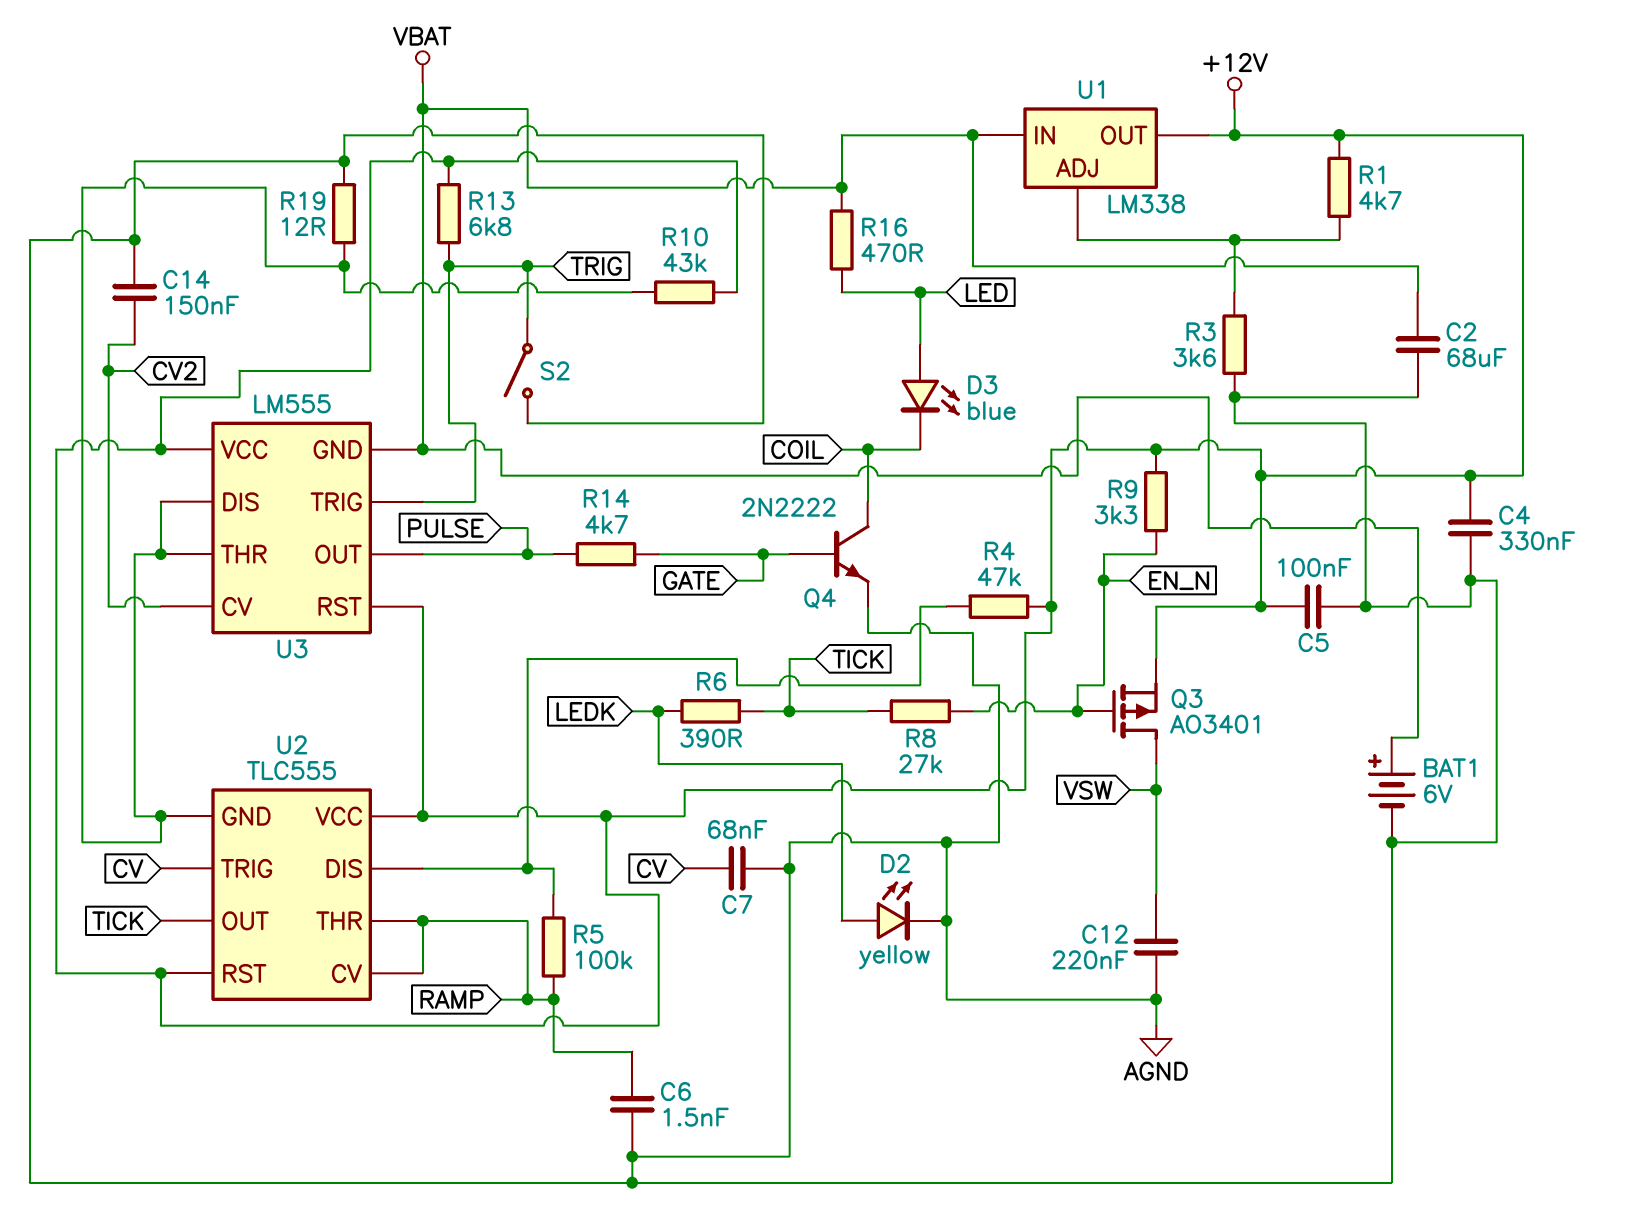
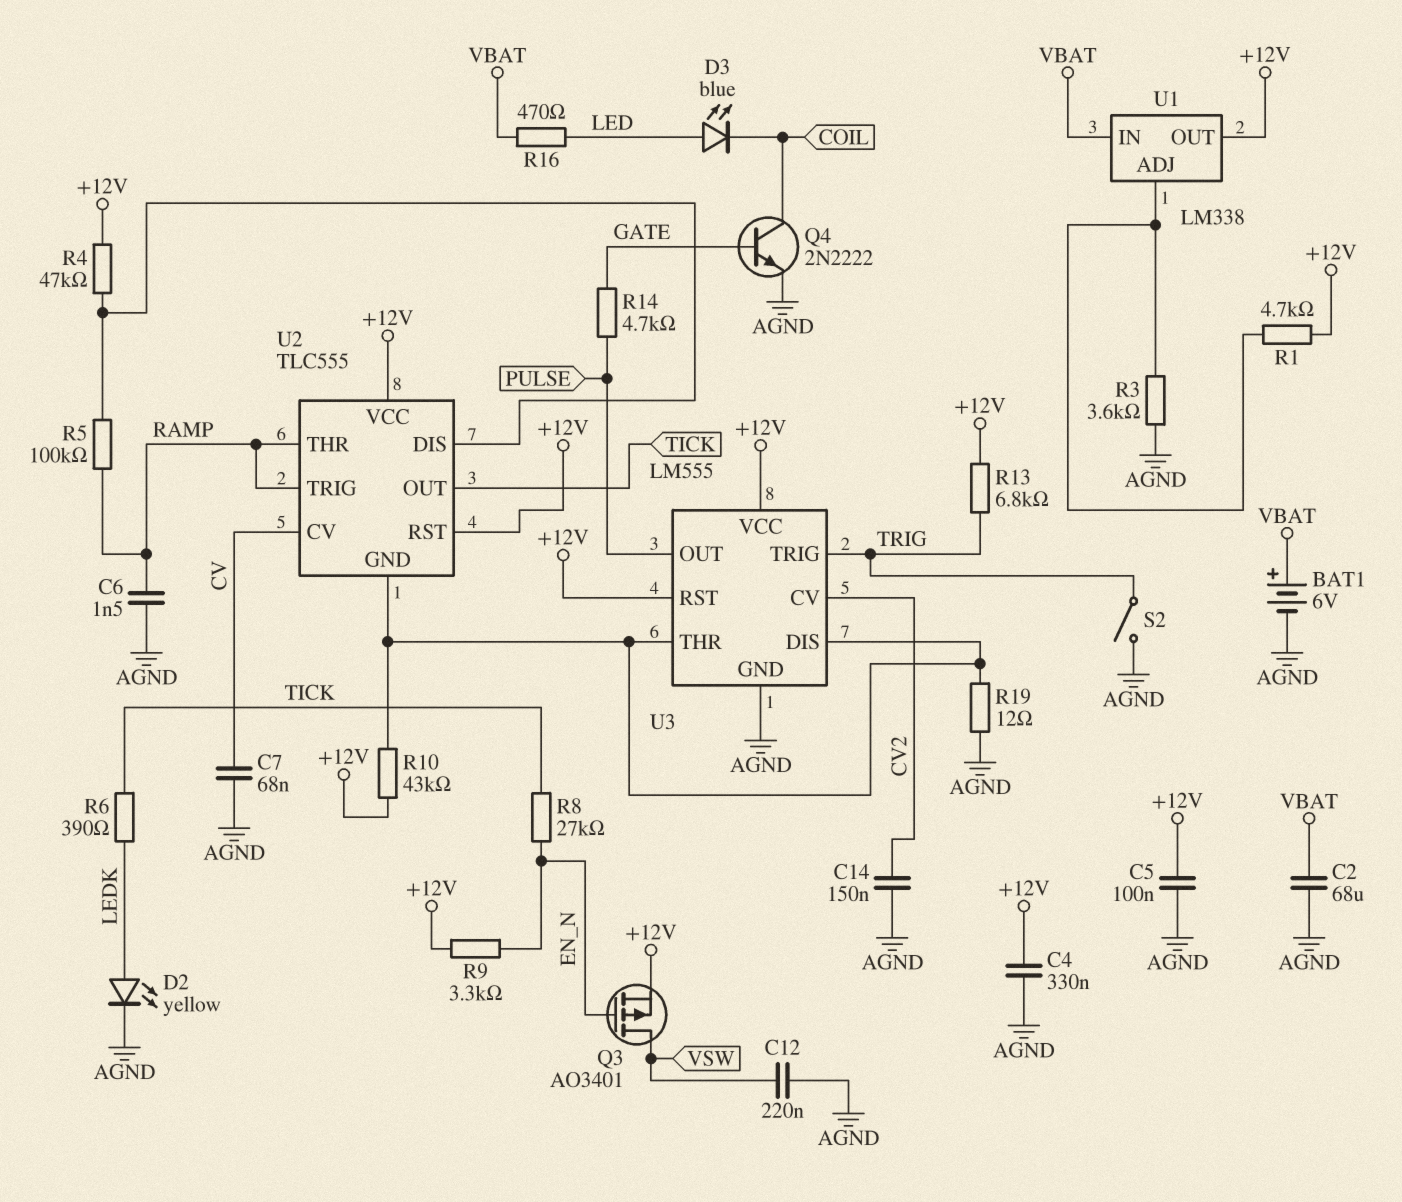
U2 pin CV: RAMP -> CV
U2 pin TRIG: CV -> RAMP
U3 pin GND: VBAT -> AGND

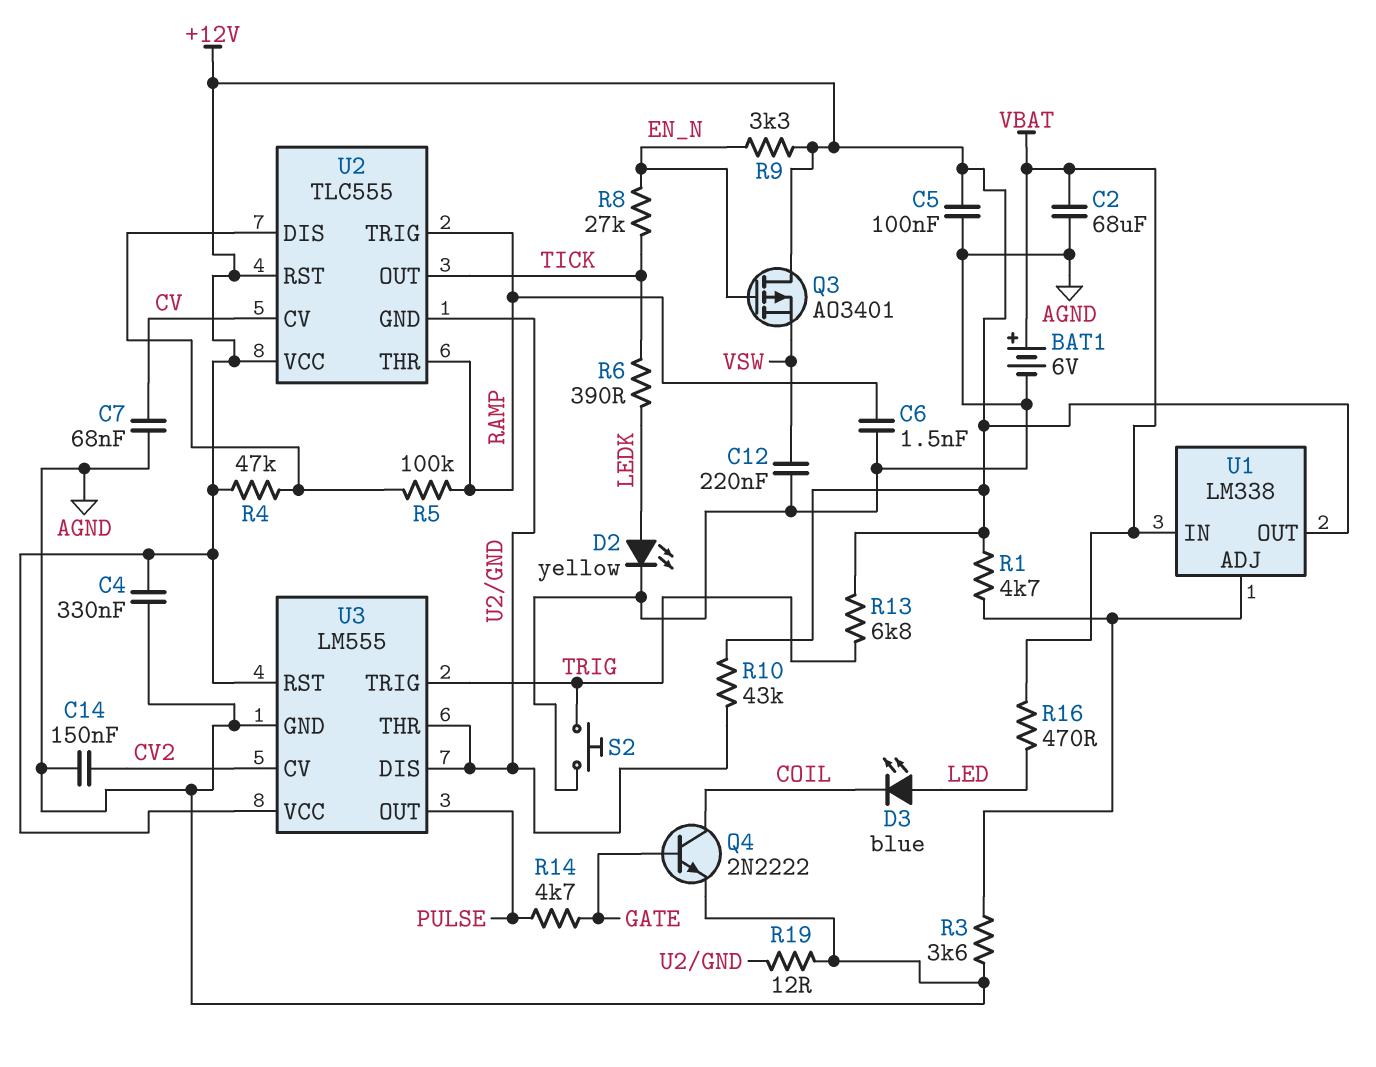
Q3: PMOS AO3401 (G EN_N, D VSW, S +12V) -> PMOS AO3401 (G EN_N, D +12V, S VSW)
S2: switch (AGND, TRIG) -> button (AGND, TRIG)

